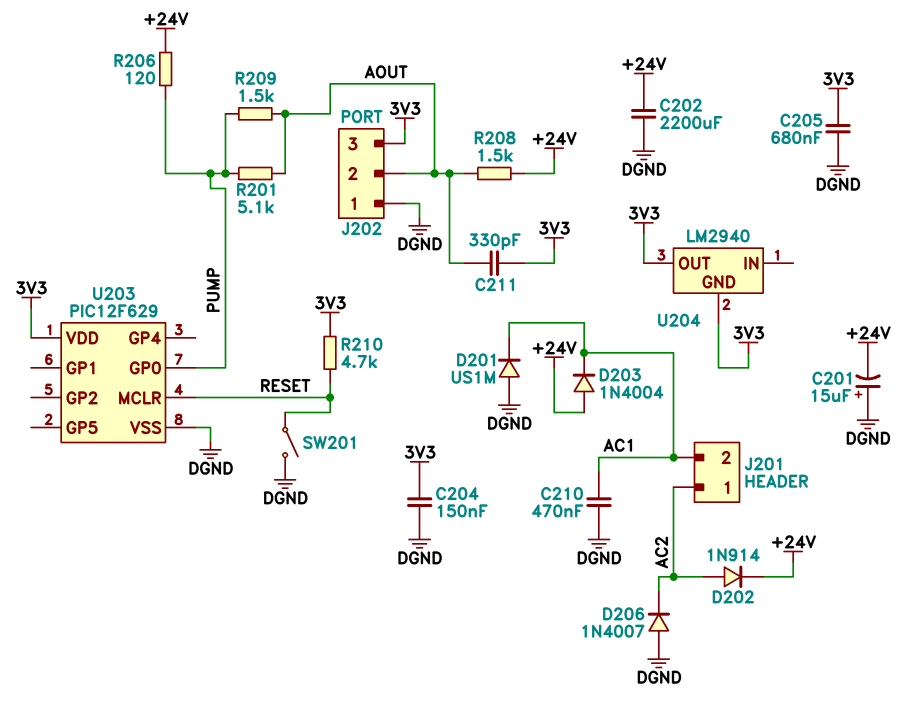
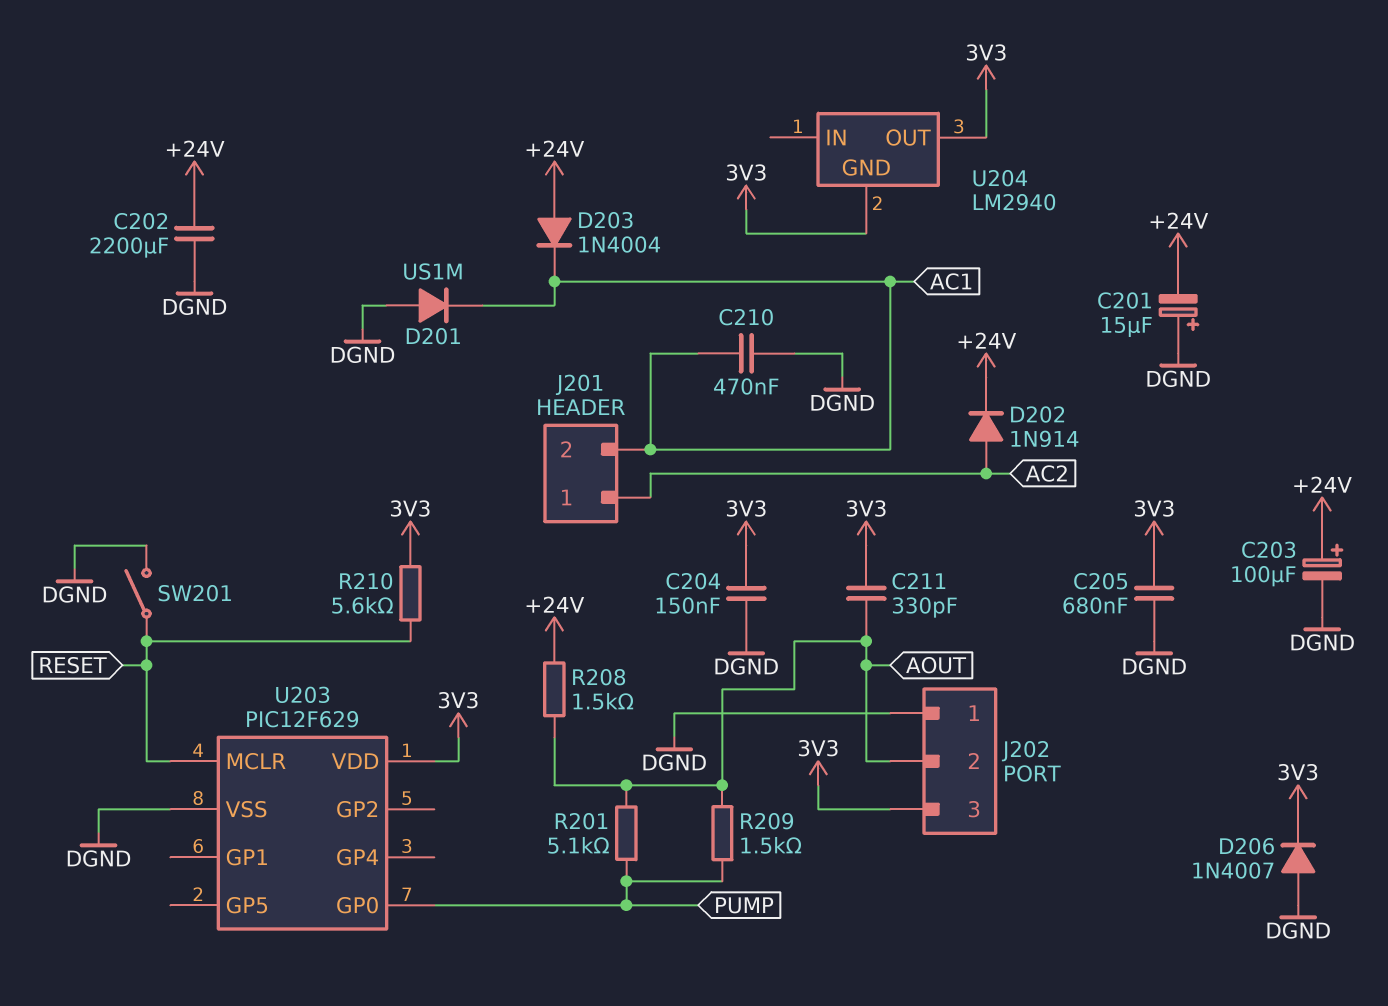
C203: none -> 100uF (plus +24V, minus DGND)
D206: diode 1N4007 (A DGND, K AC2) -> diode 1N4007 (A DGND, K 3V3)
R206: 120 (+24V, PUMP) -> none
R210: 4.7k (3V3, RESET) -> 5.6k (3V3, RESET)

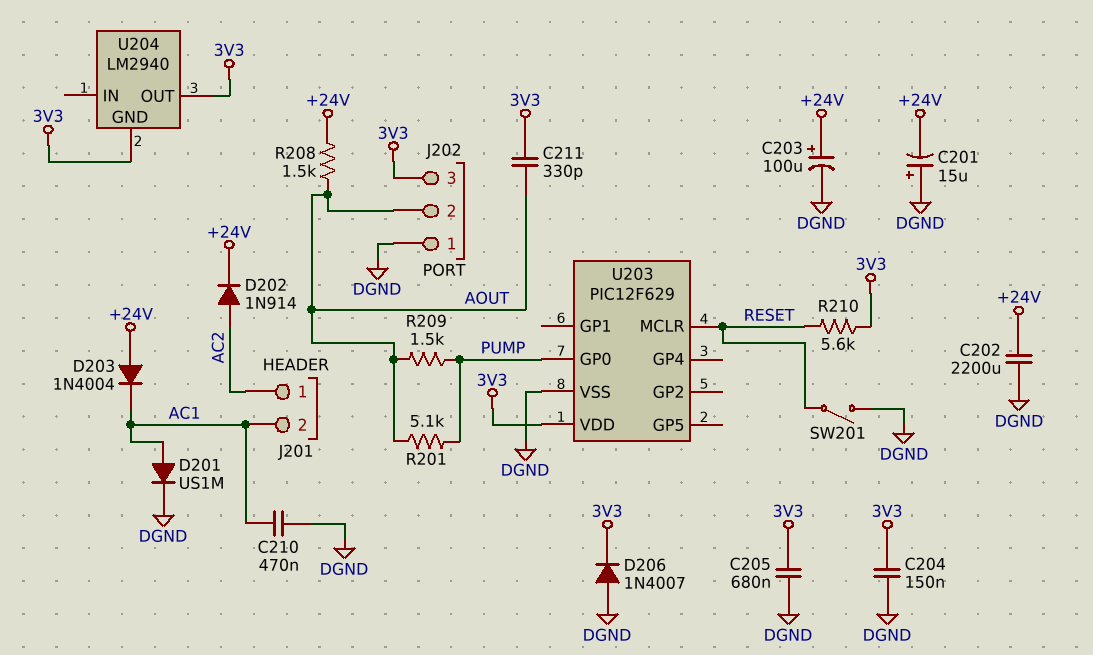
D201: diode US1M (A DGND, K AC1) -> diode US1M (A AC1, K DGND)

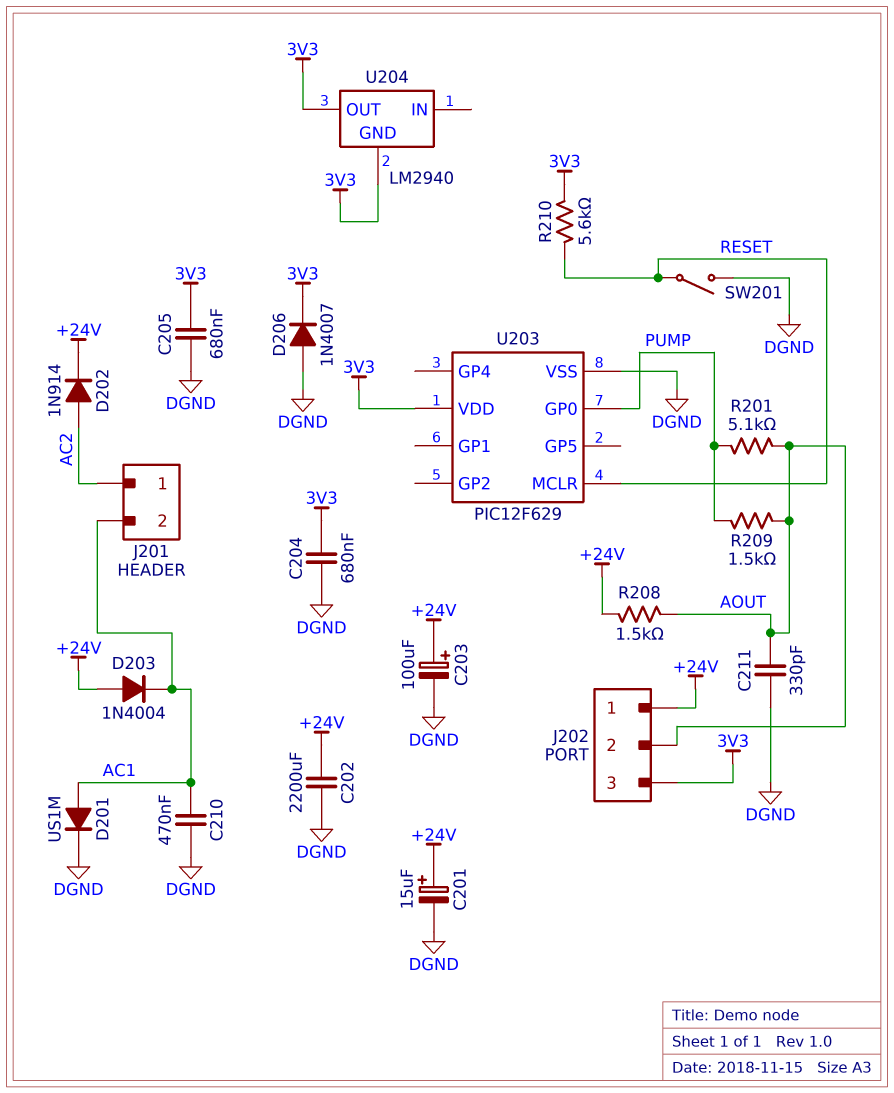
C201: 15uF (plus DGND, minus +24V) -> 15uF (plus +24V, minus DGND)
C204: 150nF (3V3, DGND) -> 680nF (3V3, DGND)
C211: 330pF (3V3, AOUT) -> 330pF (AOUT, DGND)
J202 pin 1: DGND -> +24V

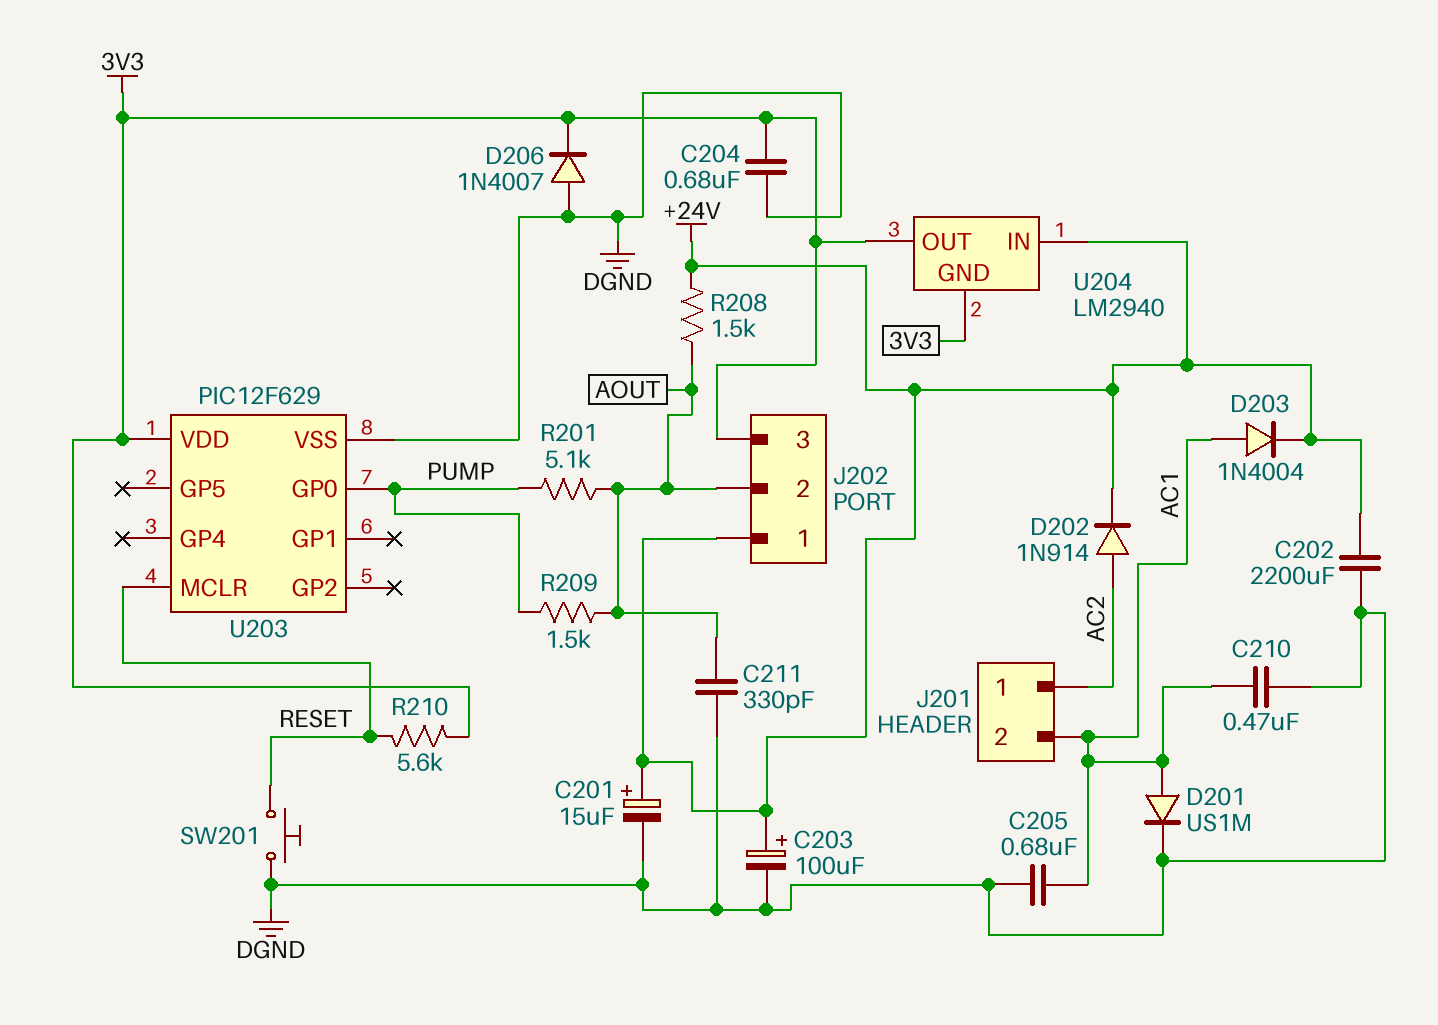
C205: 680nF (3V3, DGND) -> 680nF (AC1, DGND)
D203: diode 1N4004 (A +24V, K AC1) -> diode 1N4004 (A AC1, K +24V)
SW201: switch (DGND, RESET) -> button (DGND, RESET)
U204 pin IN: none -> +24V

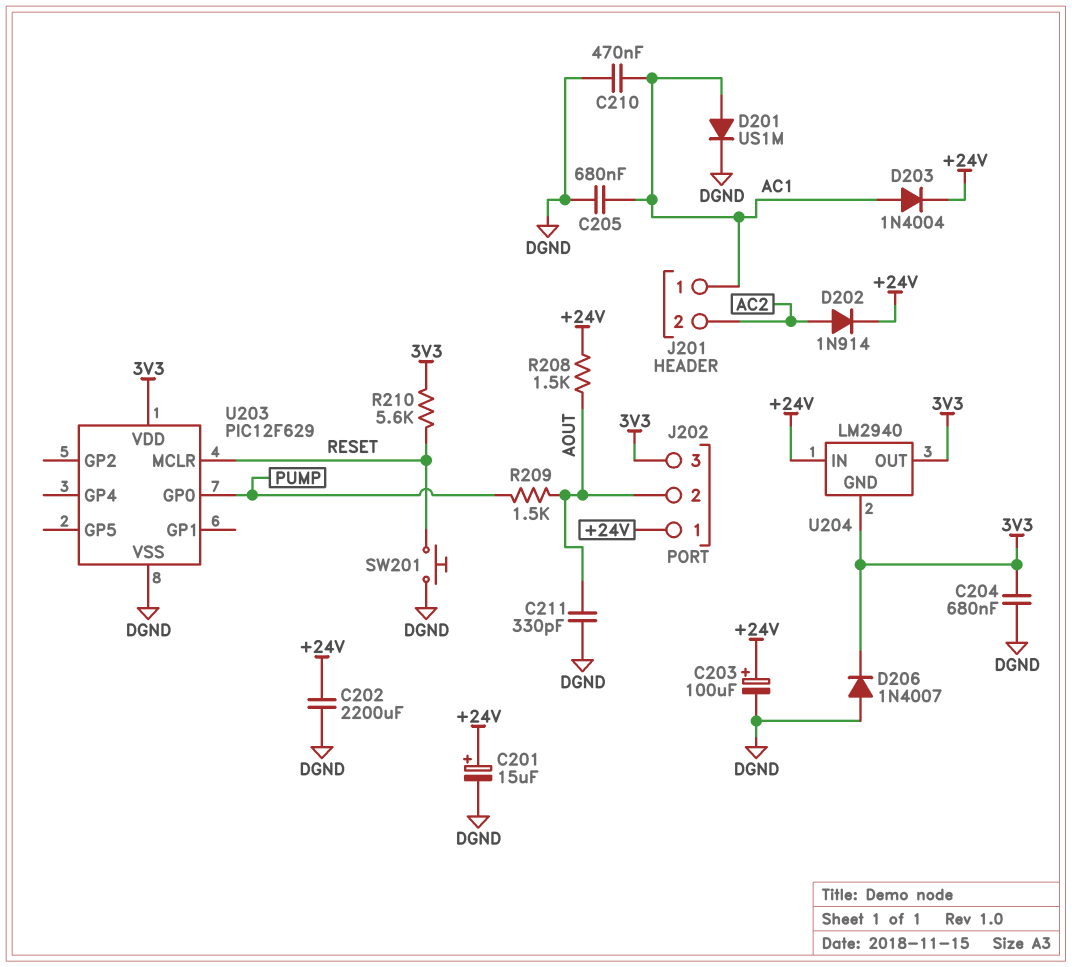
J201 pin 1: AC2 -> AC1
J201 pin 2: AC1 -> AC2
R201: 5.1k (AOUT, PUMP) -> none

